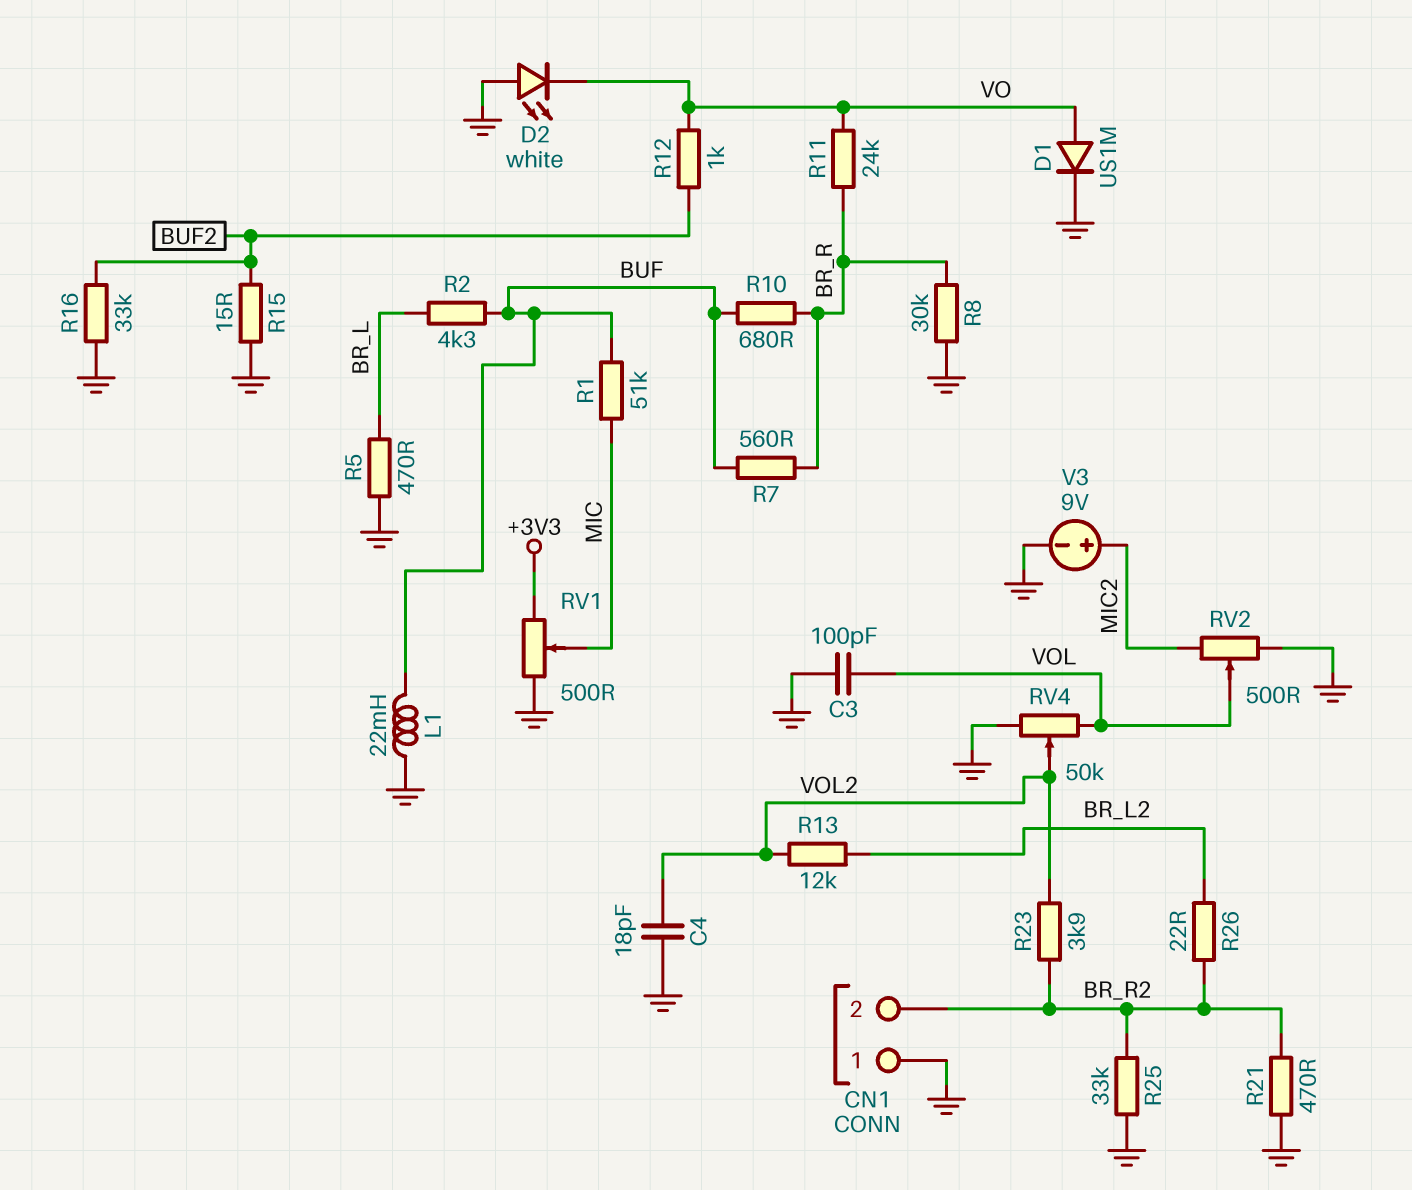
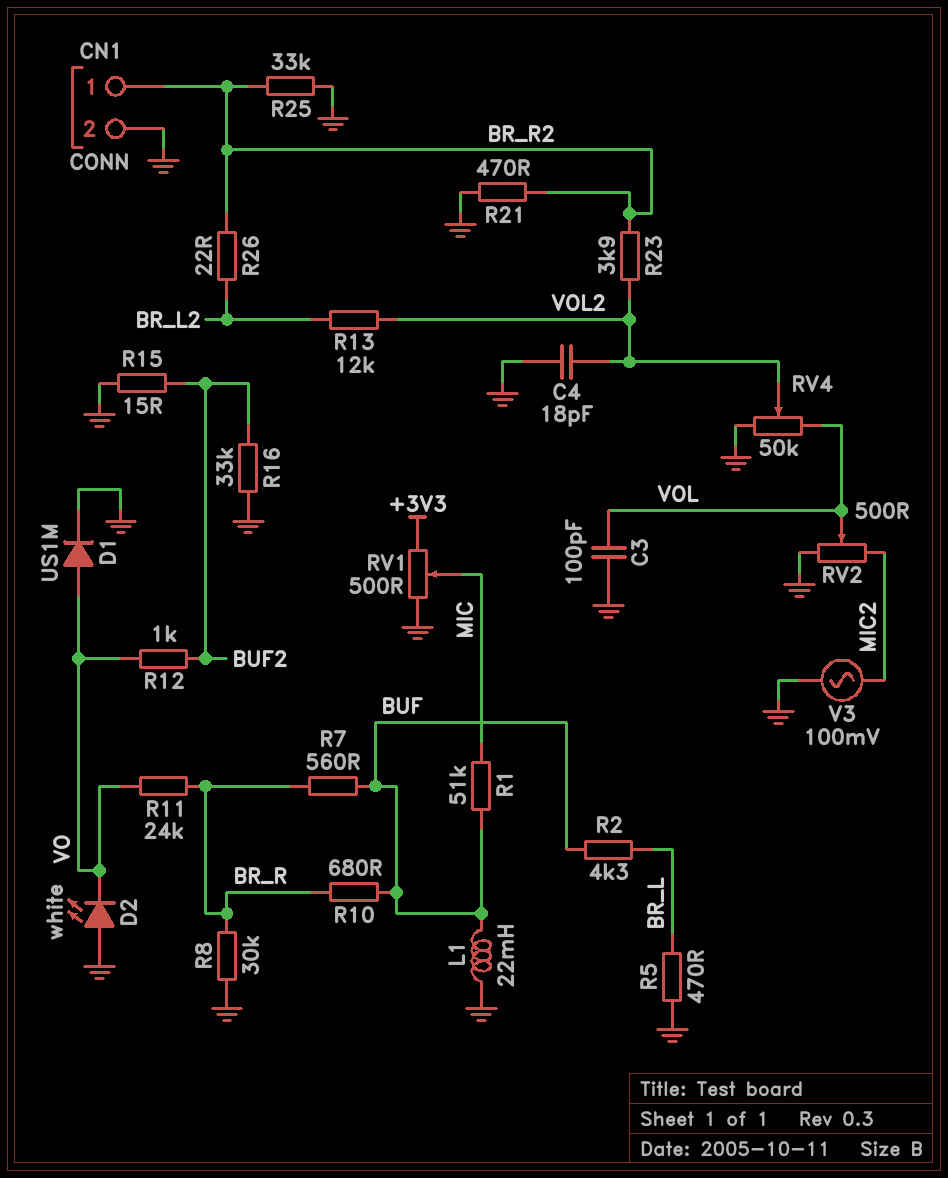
CN1 pin 1: GND -> BR_R2
CN1 pin 2: BR_R2 -> GND
V3: 9V (plus MIC2, minus GND) -> AC 100mV (GND, MIC2)

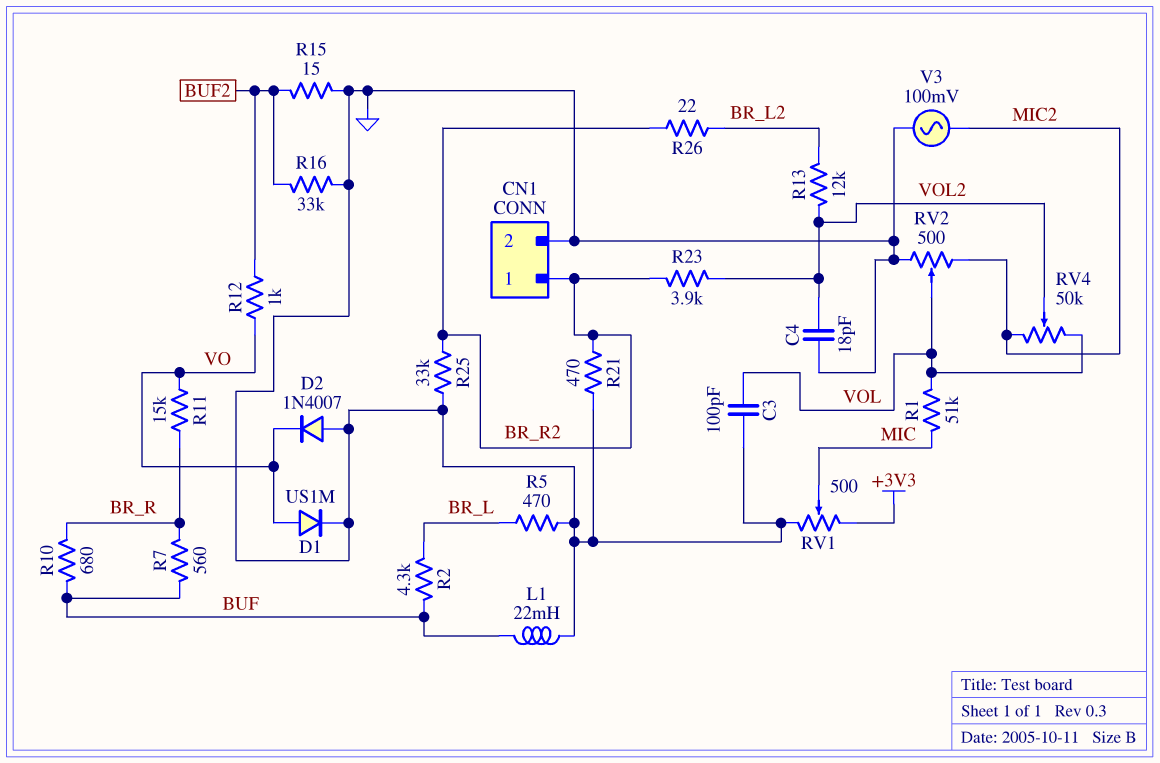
D2: LED white (A GND, K VO) -> diode 1N4007 (A GND, K VO)
R1: 51k (BUF, MIC) -> 51k (MIC, VOL)
R8: 30k (BR_R, GND) -> none
R11: 24k (BR_R, VO) -> 15k (BR_R, VO)
RV4: 50k (GND, VOL, wiper VOL2) -> 50k (MIC2, VOL, wiper VOL2)

